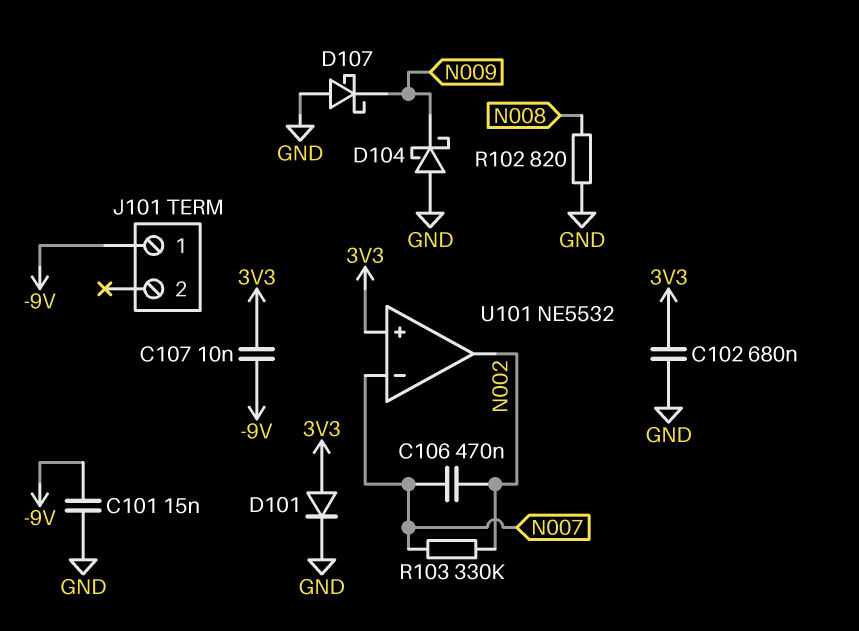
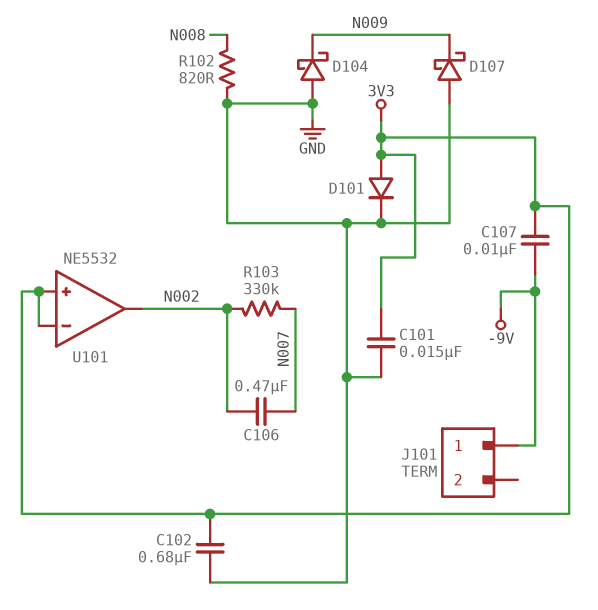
C101: 15nF (-9V, GND) -> 15nF (3V3, GND)
U101 pin in-: N007 -> 3V3

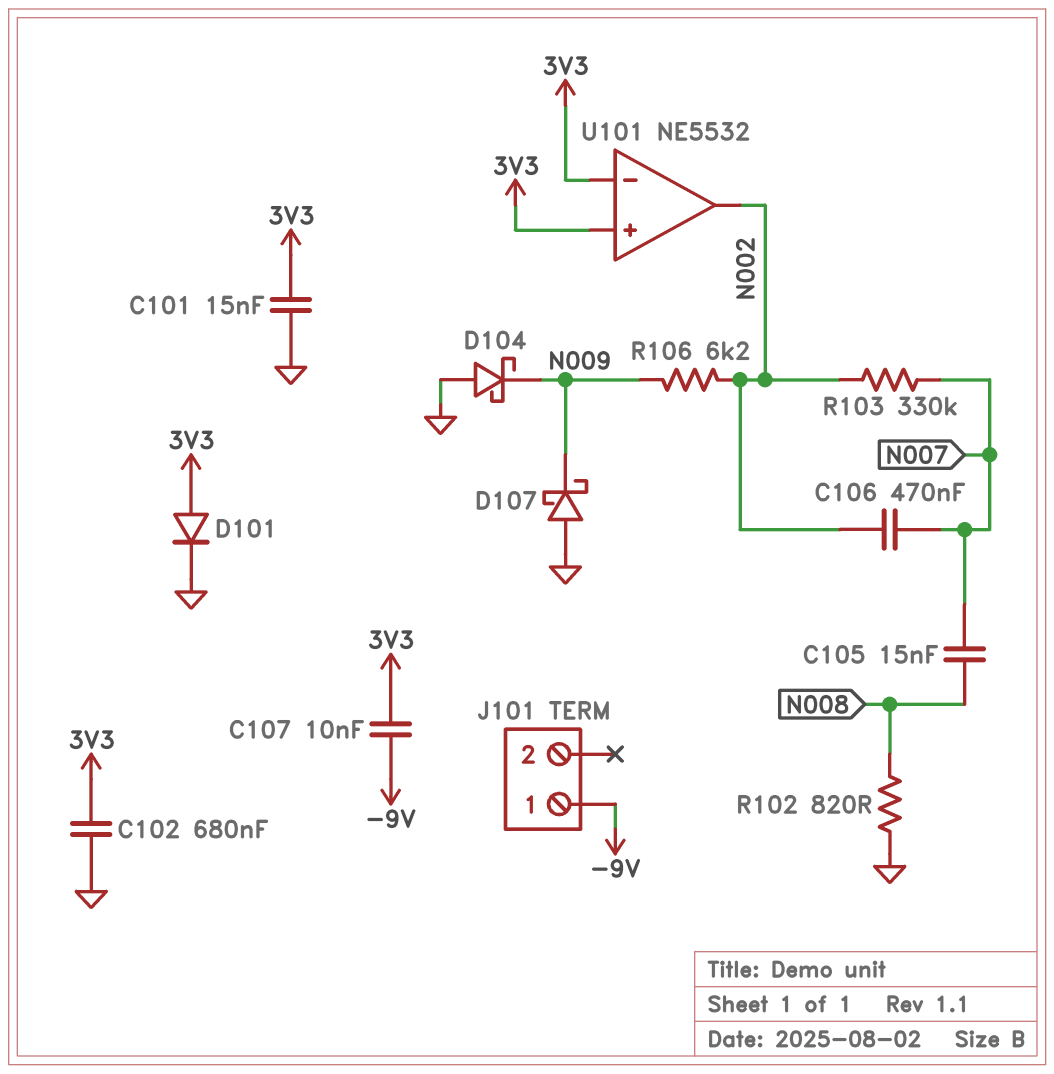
C105: none -> 15nF (N007, N008)
R106: none -> 6.2k (N002, N009)

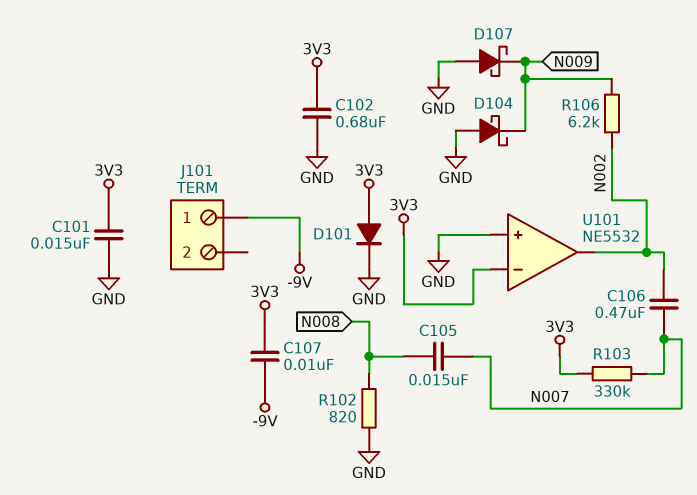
R103: 330k (N002, N007) -> 330k (3V3, N007)
U101 pin in+: 3V3 -> GND

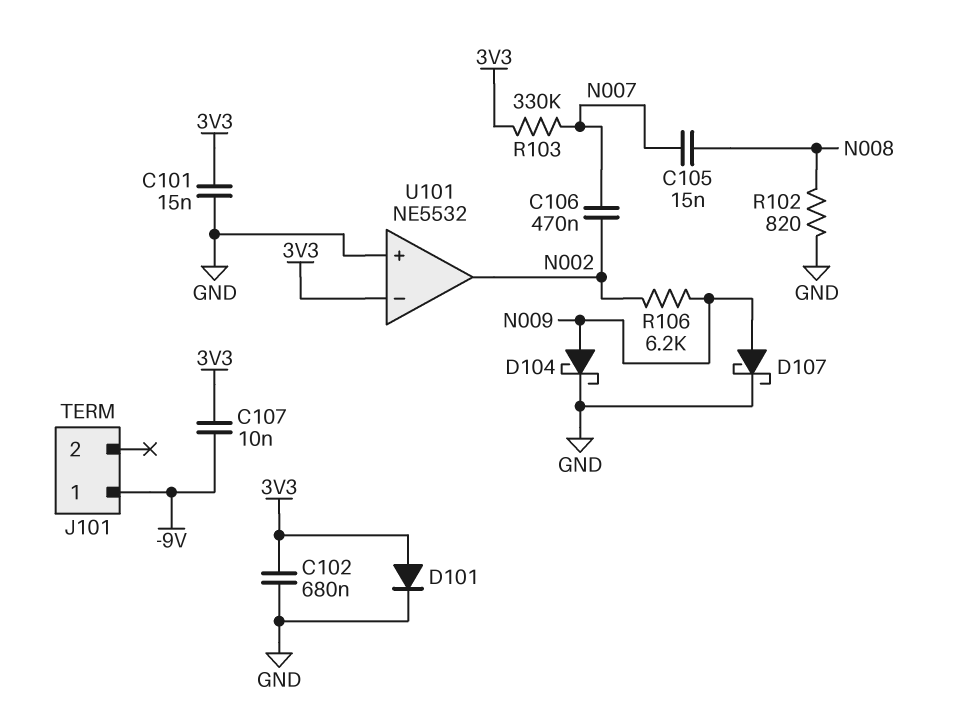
D104: schottky (A GND, K N009) -> schottky (A N009, K GND)
D107: schottky (A GND, K N009) -> schottky (A N009, K GND)

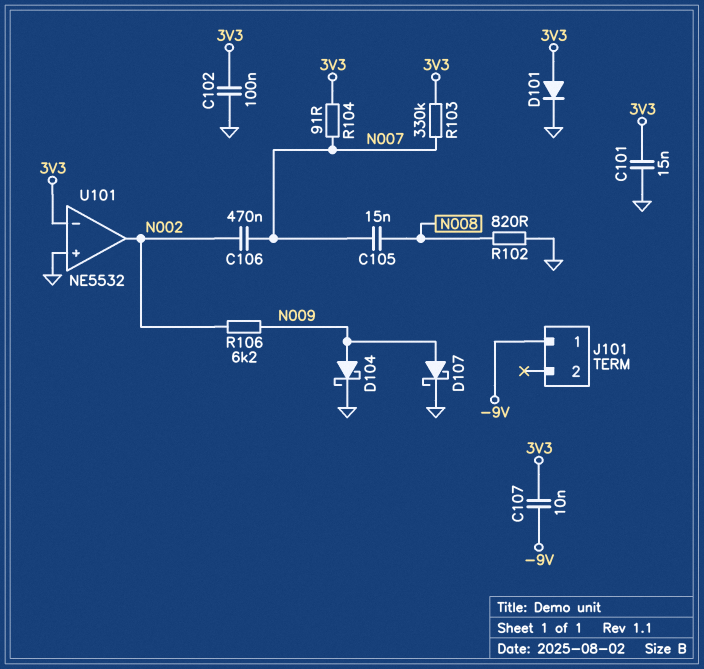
C102: 680nF (3V3, GND) -> 100nF (3V3, GND)
R104: none -> 91 (3V3, N007)

